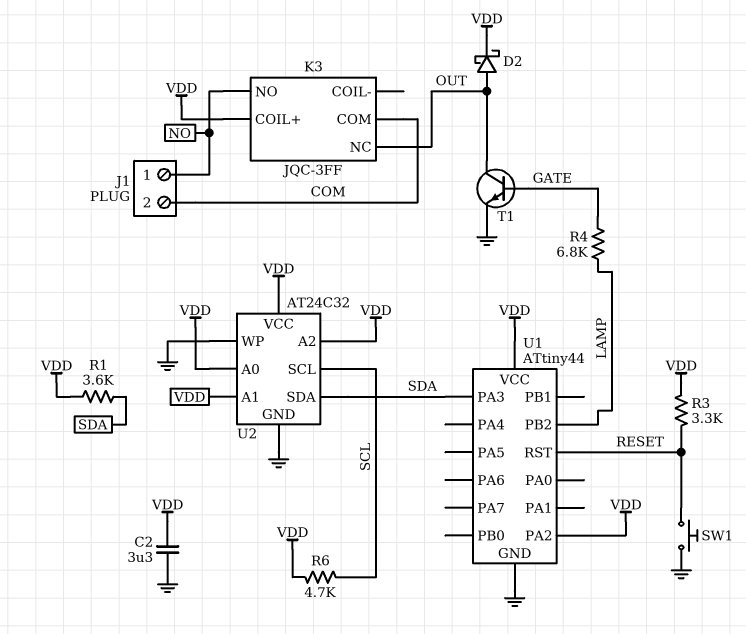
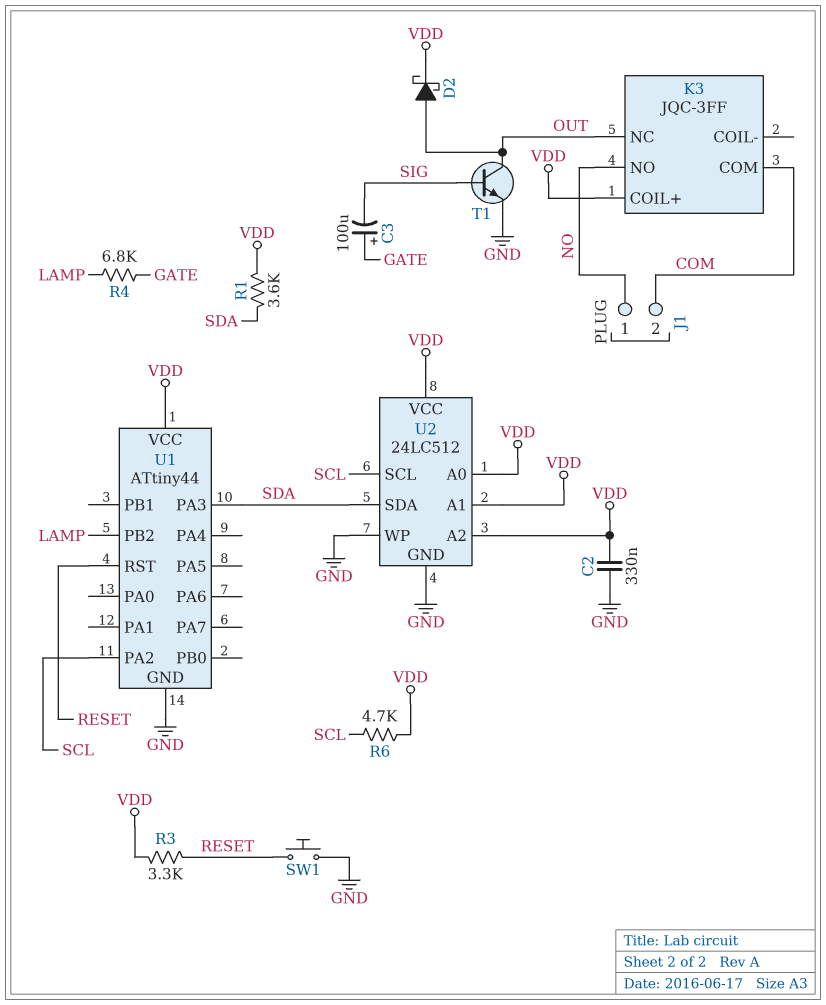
C2: 3.3uF (GND, VDD) -> 330nF (GND, VDD)
C3: none -> 100uF (plus GATE, minus SIG)
T1: NPN (B GATE, C OUT, E GND) -> NPN (B SIG, C OUT, E GND)
U1 pin PA2: VDD -> SCL
U2: AT24C32 -> 24LC512

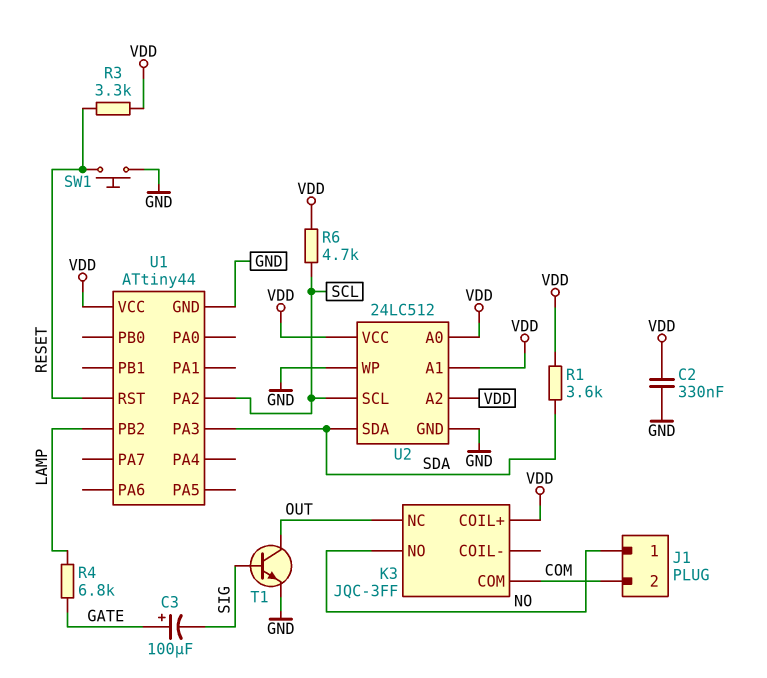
D2: schottky (A OUT, K VDD) -> none

